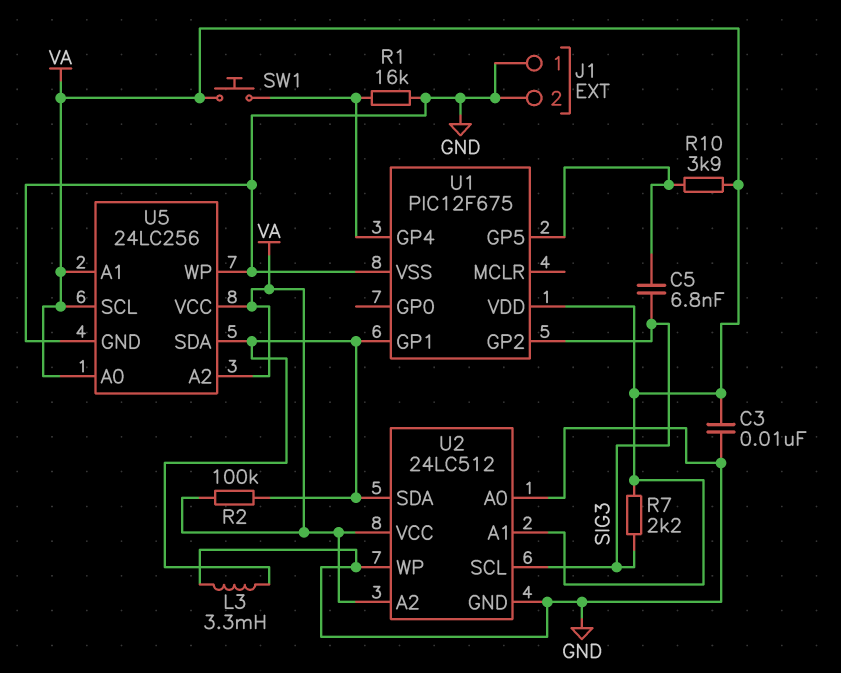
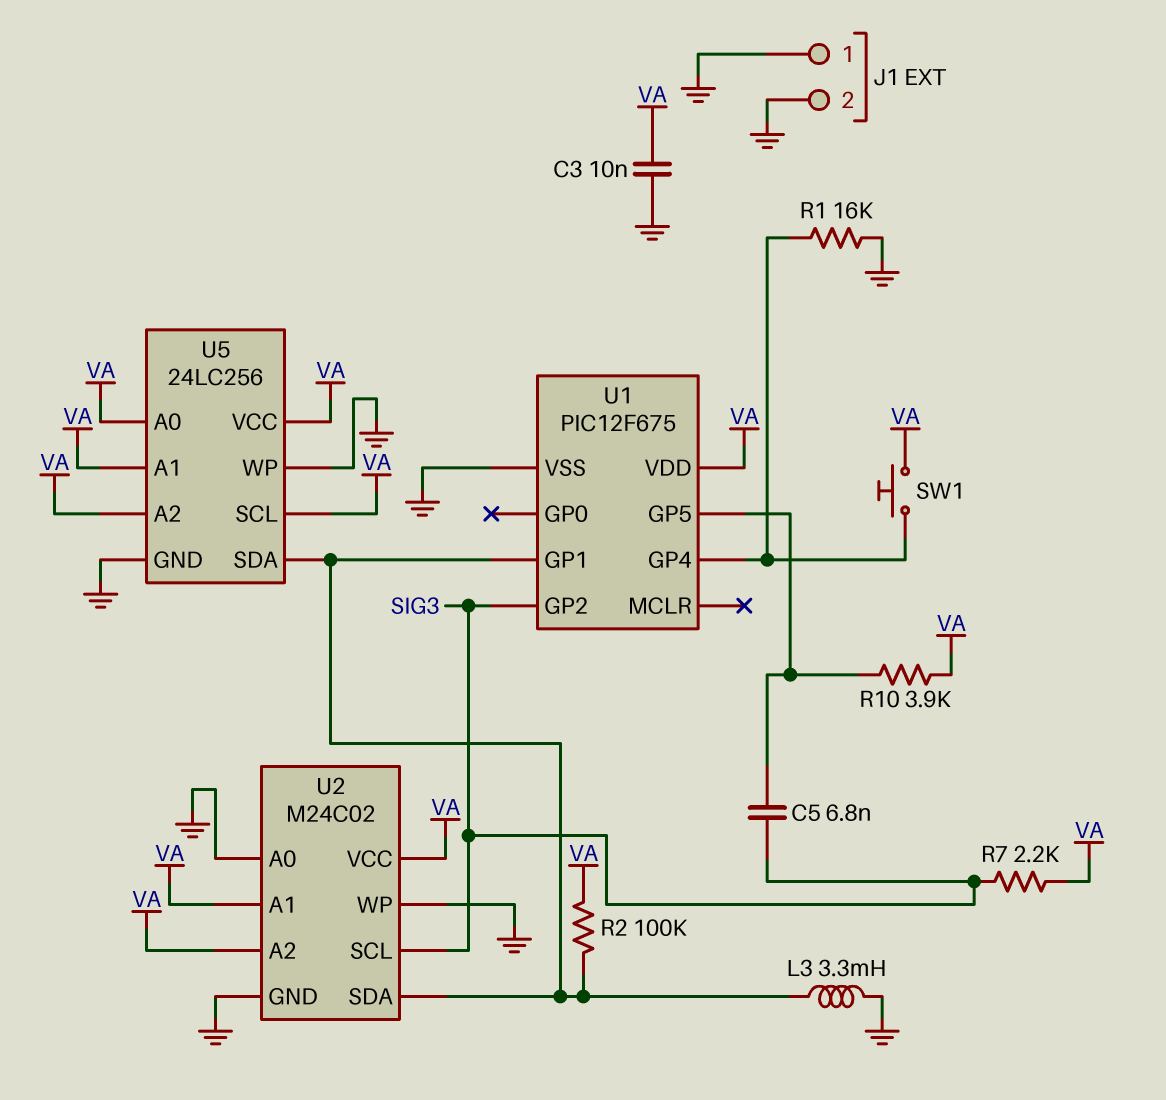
U2: 24LC512 -> M24C02

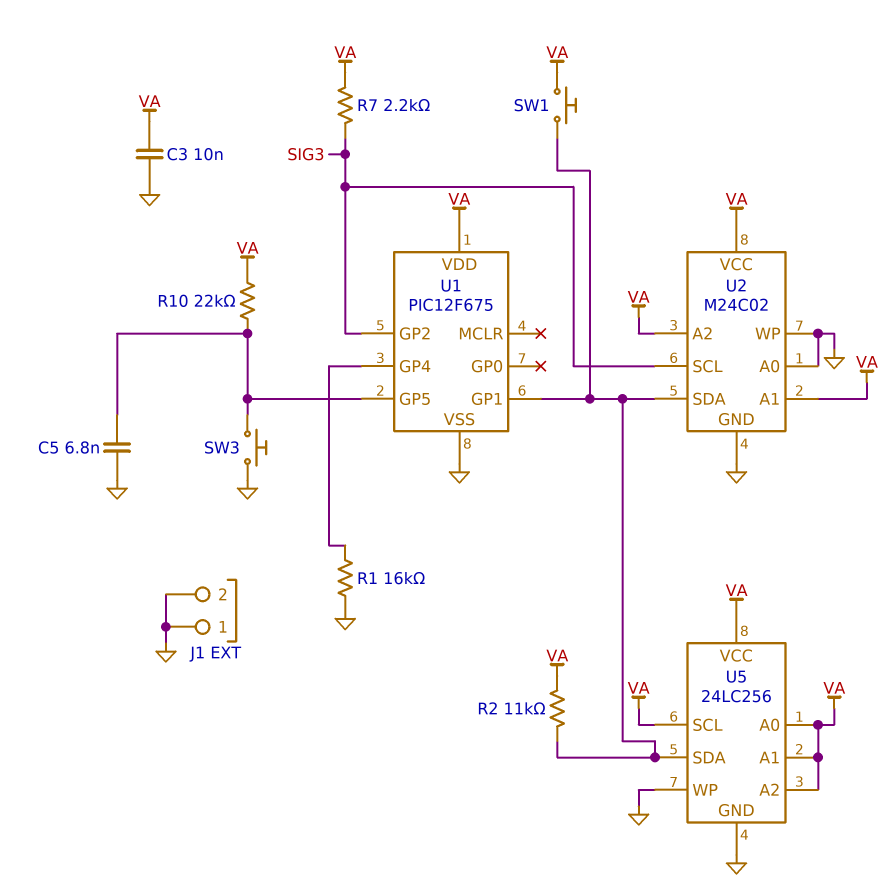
C5: 6.8nF (SIG3, U1/GP5) -> 6.8nF (GND, U1/GP5)
L3: 3.3mH (GND, U1/GP1) -> none
R2: 100k (U1/GP1, VA) -> 11k (U1/GP1, VA)
R10: 3.9k (U1/GP5, VA) -> 22k (U1/GP5, VA)
SW1: button (U1/GP4, VA) -> button (U1/GP1, VA)
SW3: none -> button (GND, U1/GP5)

